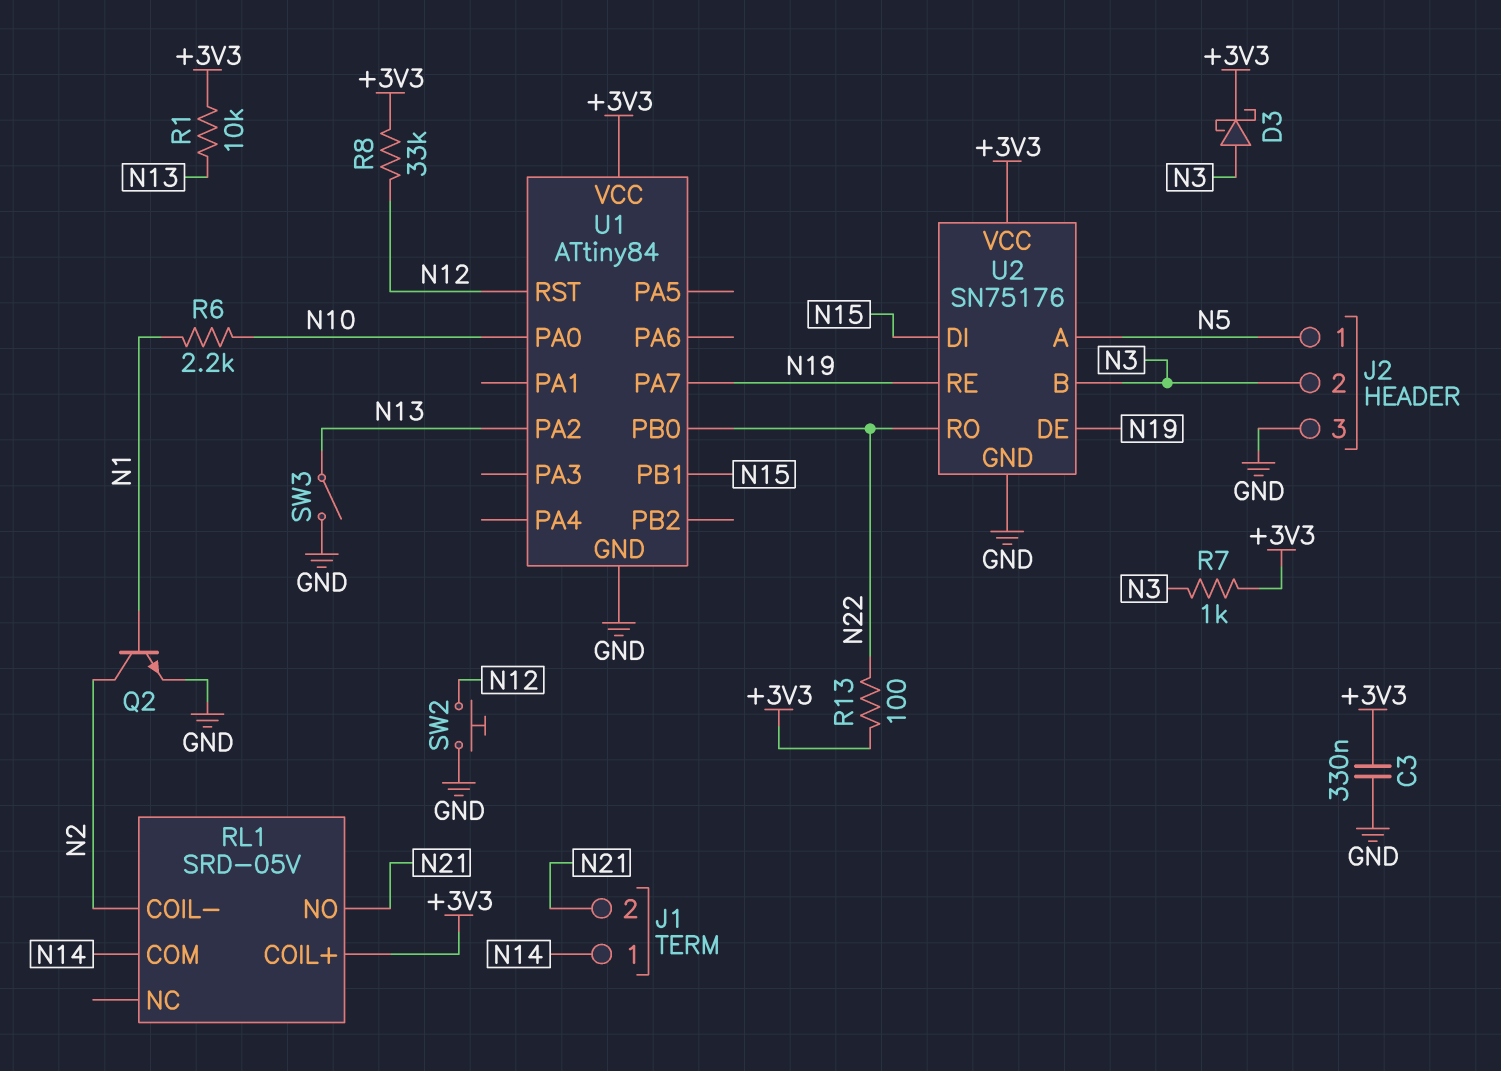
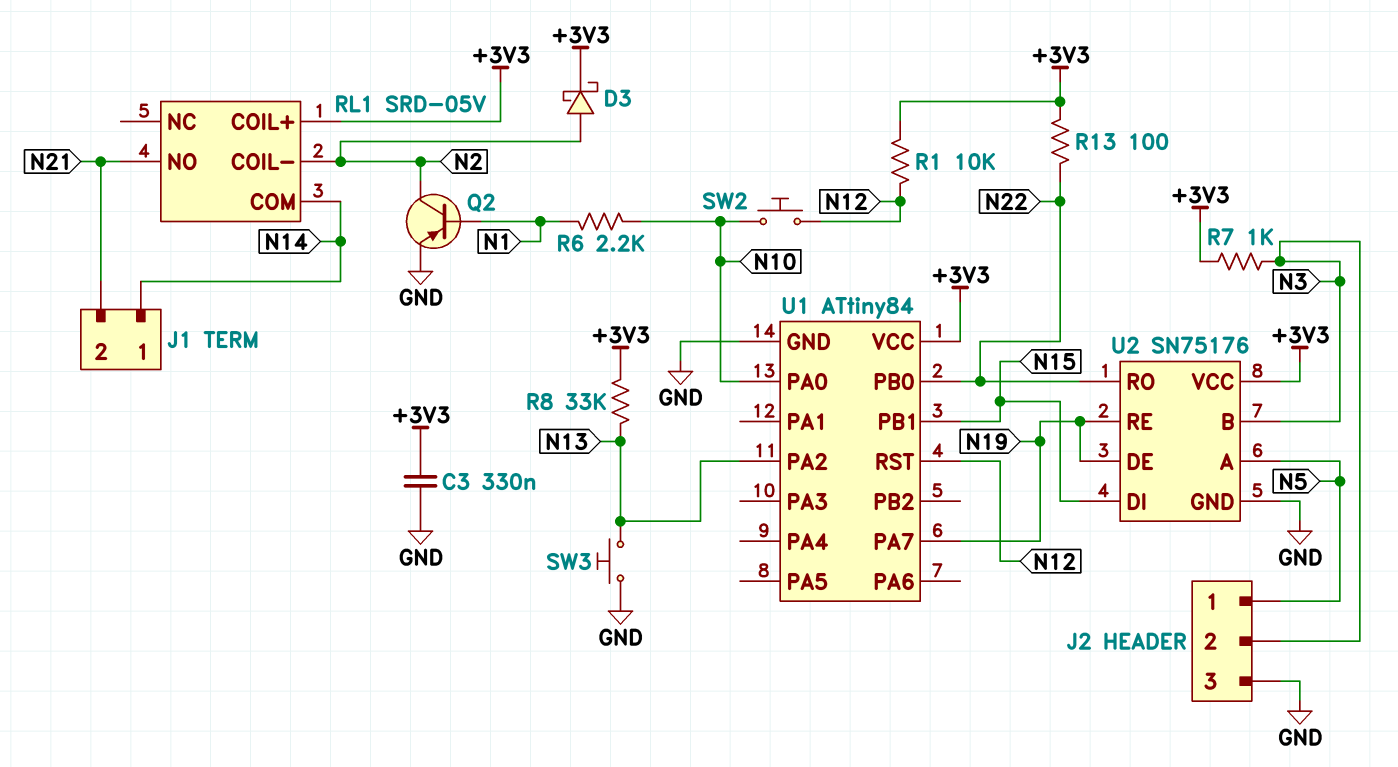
D3: schottky (A N3, K +3V3) -> schottky (A N2, K +3V3)
Q2: NPN (B N1, C N2, E GND) -> PNP (B N1, C N2, E GND)
R1: 10k (+3V3, N13) -> 10k (+3V3, N12)
R8: 33k (+3V3, N12) -> 33k (+3V3, N13)
SW2: button (GND, N12) -> button (N10, N12)
SW3: switch (GND, N13) -> button (GND, N13)

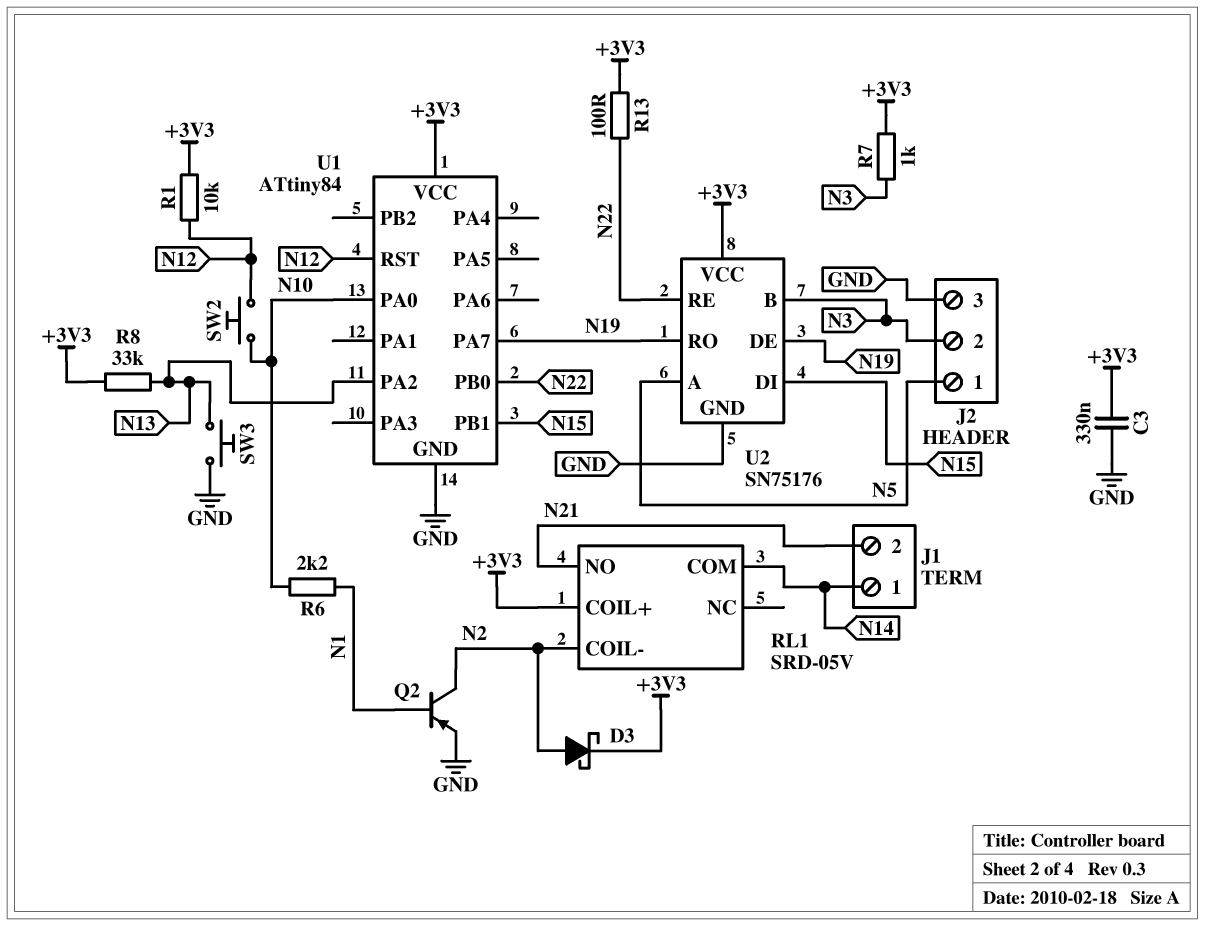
U2 pin RE: N19 -> N22
U2 pin RO: N22 -> N19

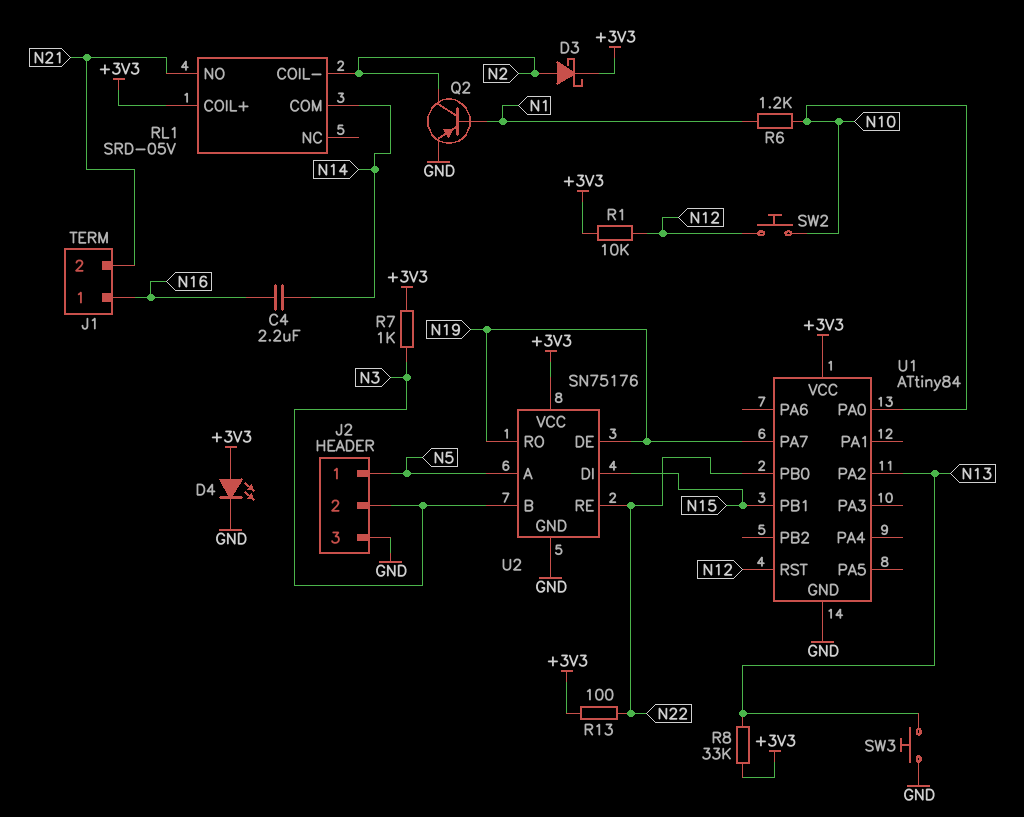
C3: 330nF (+3V3, GND) -> none
C4: none -> 2.2uF (N14, N16)
D4: none -> LED (A +3V3, K GND)
J1 pin 1: N14 -> N16
R6: 2.2k (N1, N10) -> 1.2k (N1, N10)

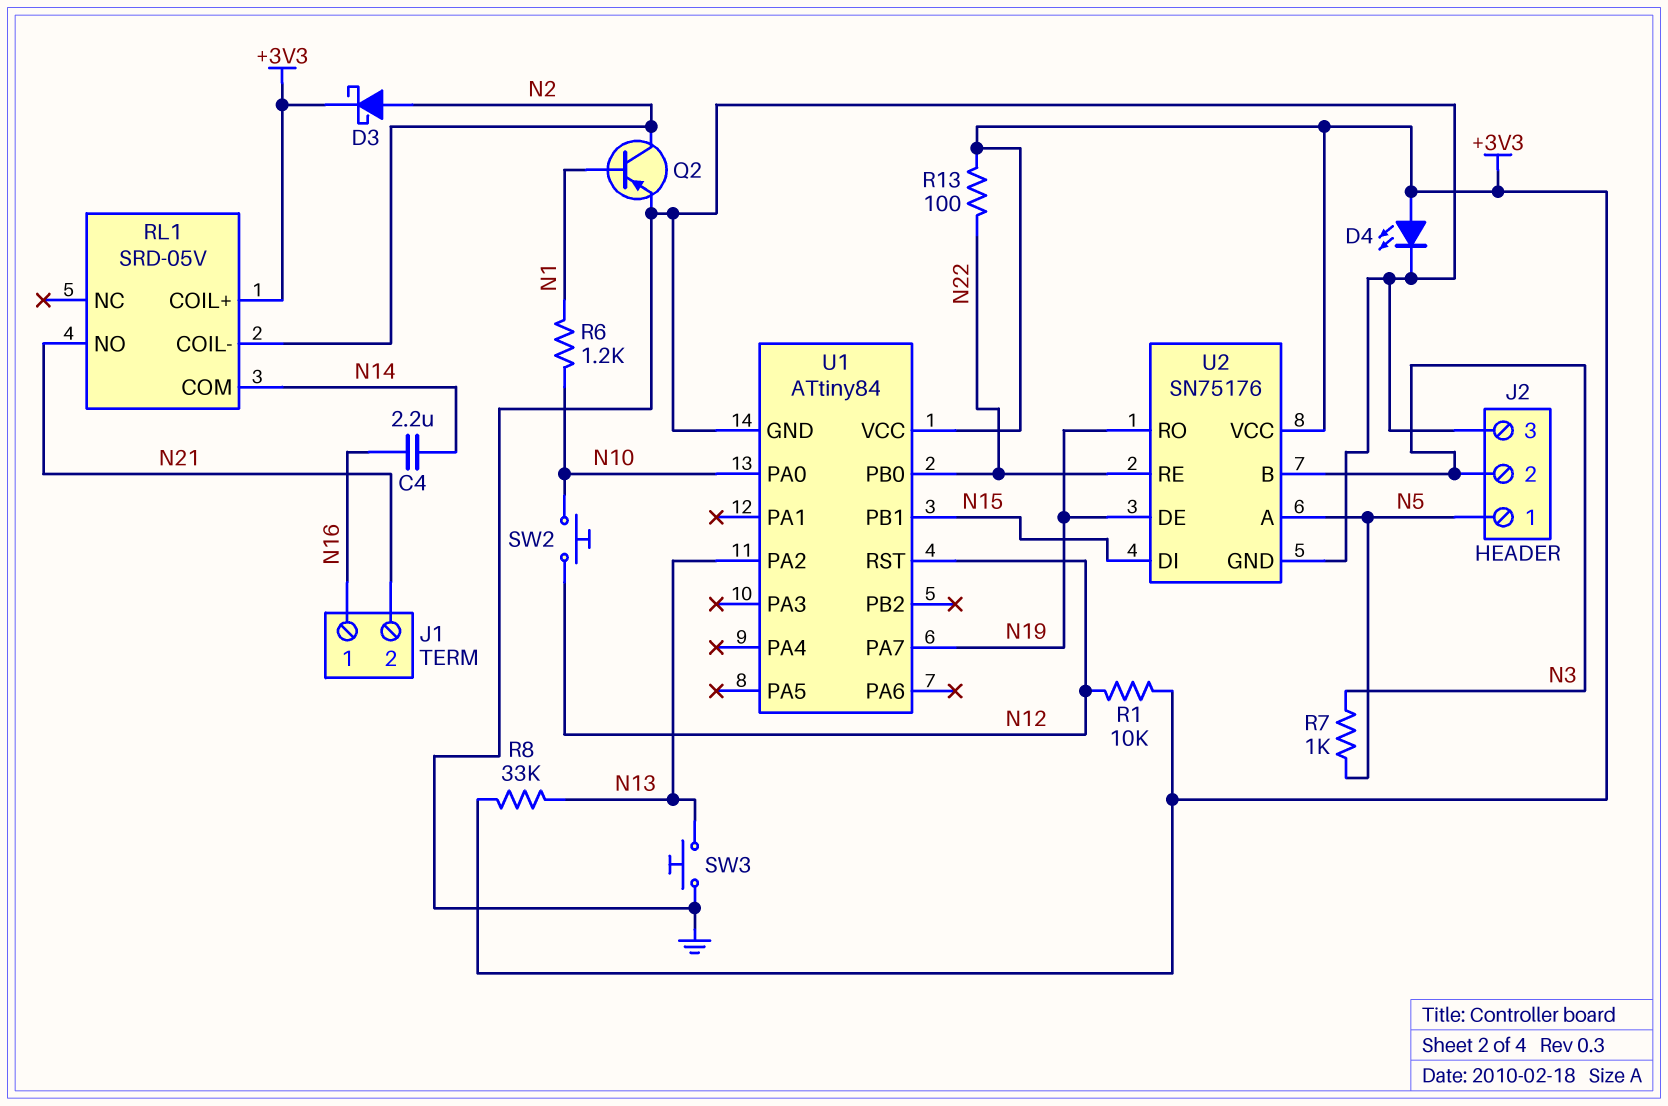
R7: 1k (+3V3, N3) -> 1k (N3, N5)

